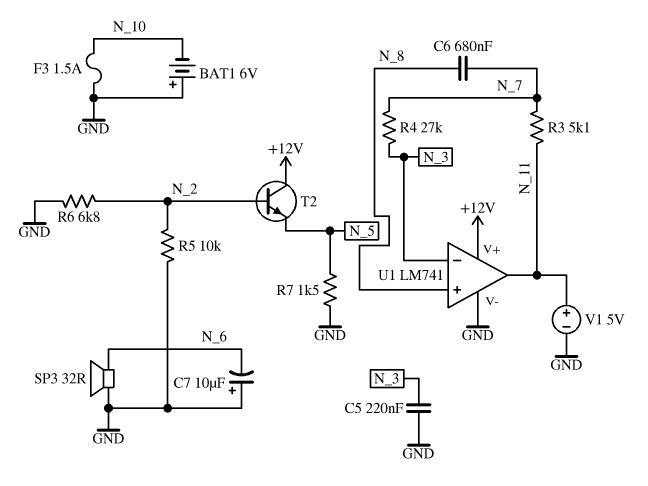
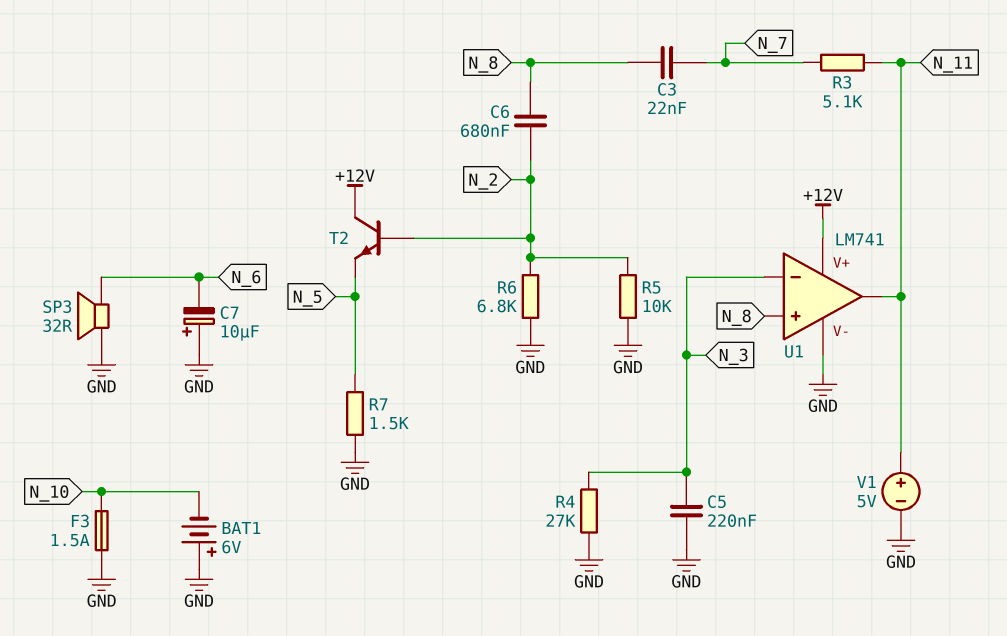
C3: none -> 22nF (N_7, N_8)
C6: 680nF (N_7, N_8) -> 680nF (N_2, N_8)
R4: 27k (N_3, N_7) -> 27k (GND, N_3)

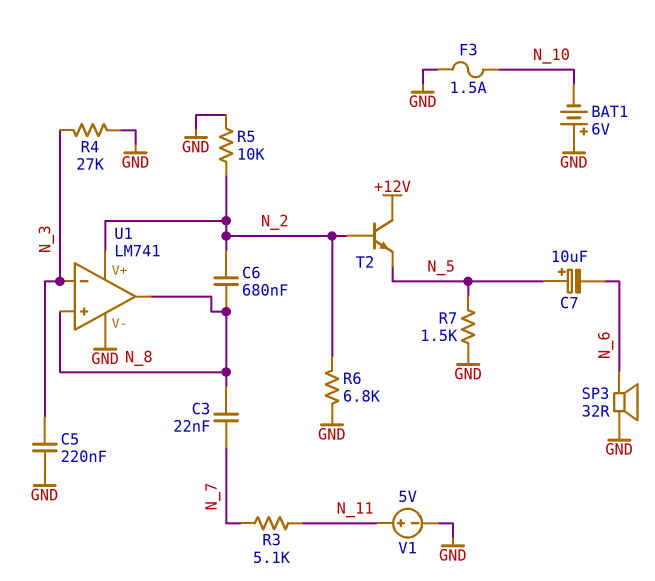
C7: 10uF (plus GND, minus N_6) -> 10uF (plus N_5, minus N_6)
U1 pin V+: +12V -> N_2
U1 pin out: N_11 -> N_8

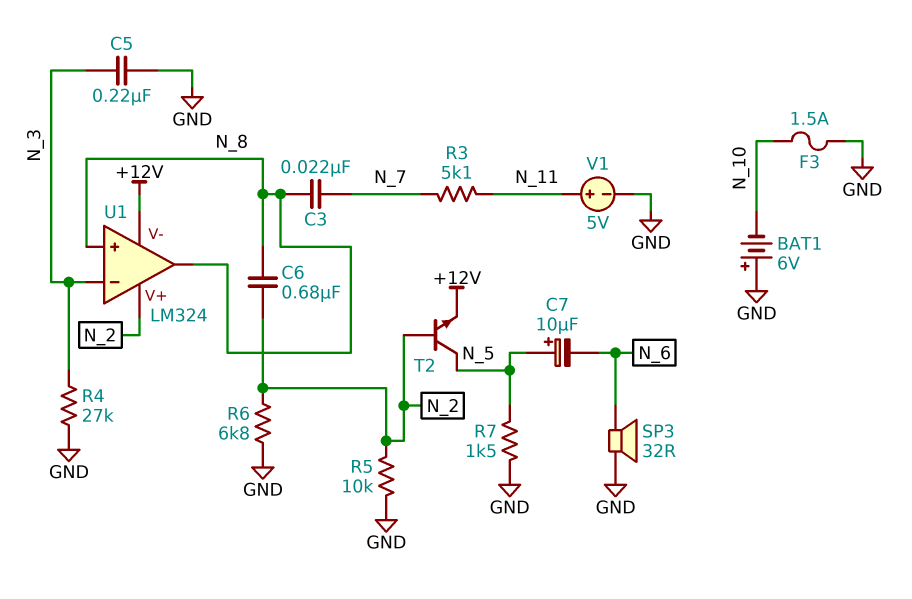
T2: NPN (B N_2, C +12V, E N_5) -> NPN (B N_2, C N_5, E +12V)
U1: LM741 -> LM324
U1 pin V-: GND -> +12V

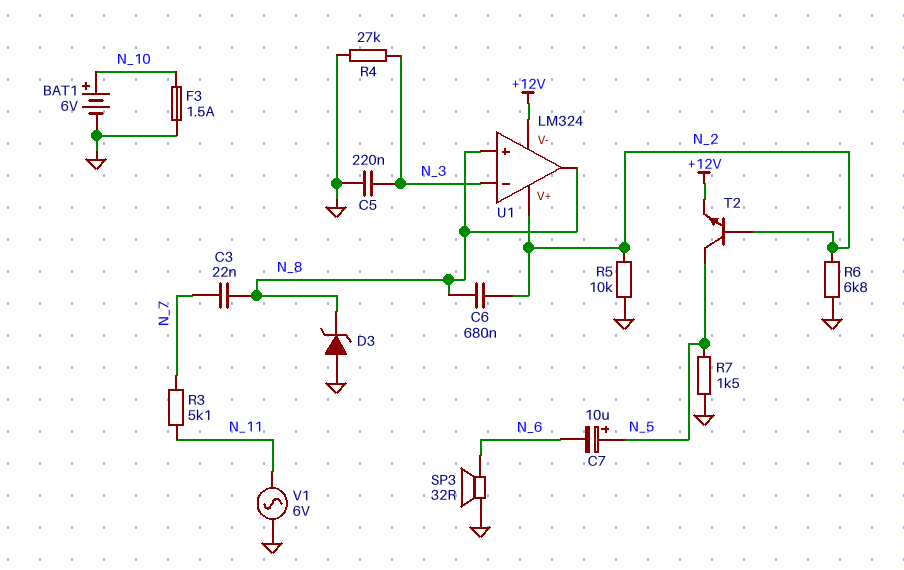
BAT1: 6V (plus GND, minus N_10) -> 6V (plus N_10, minus GND)
D3: none -> zener (A GND, K N_8)
V1: 5V (plus N_11, minus GND) -> AC 6V (GND, N_11)

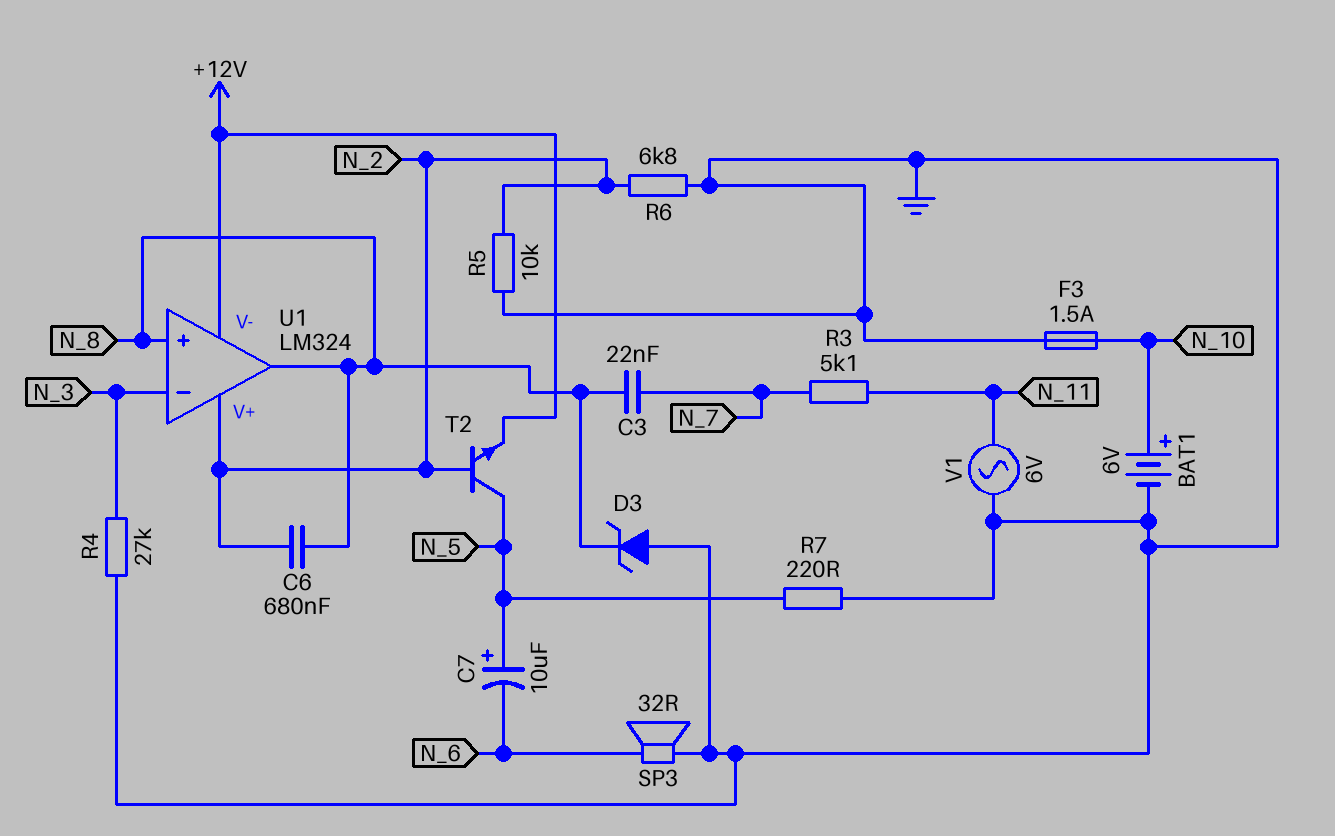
C5: 220nF (GND, N_3) -> none
R7: 1.5k (GND, N_5) -> 220 (GND, N_5)

